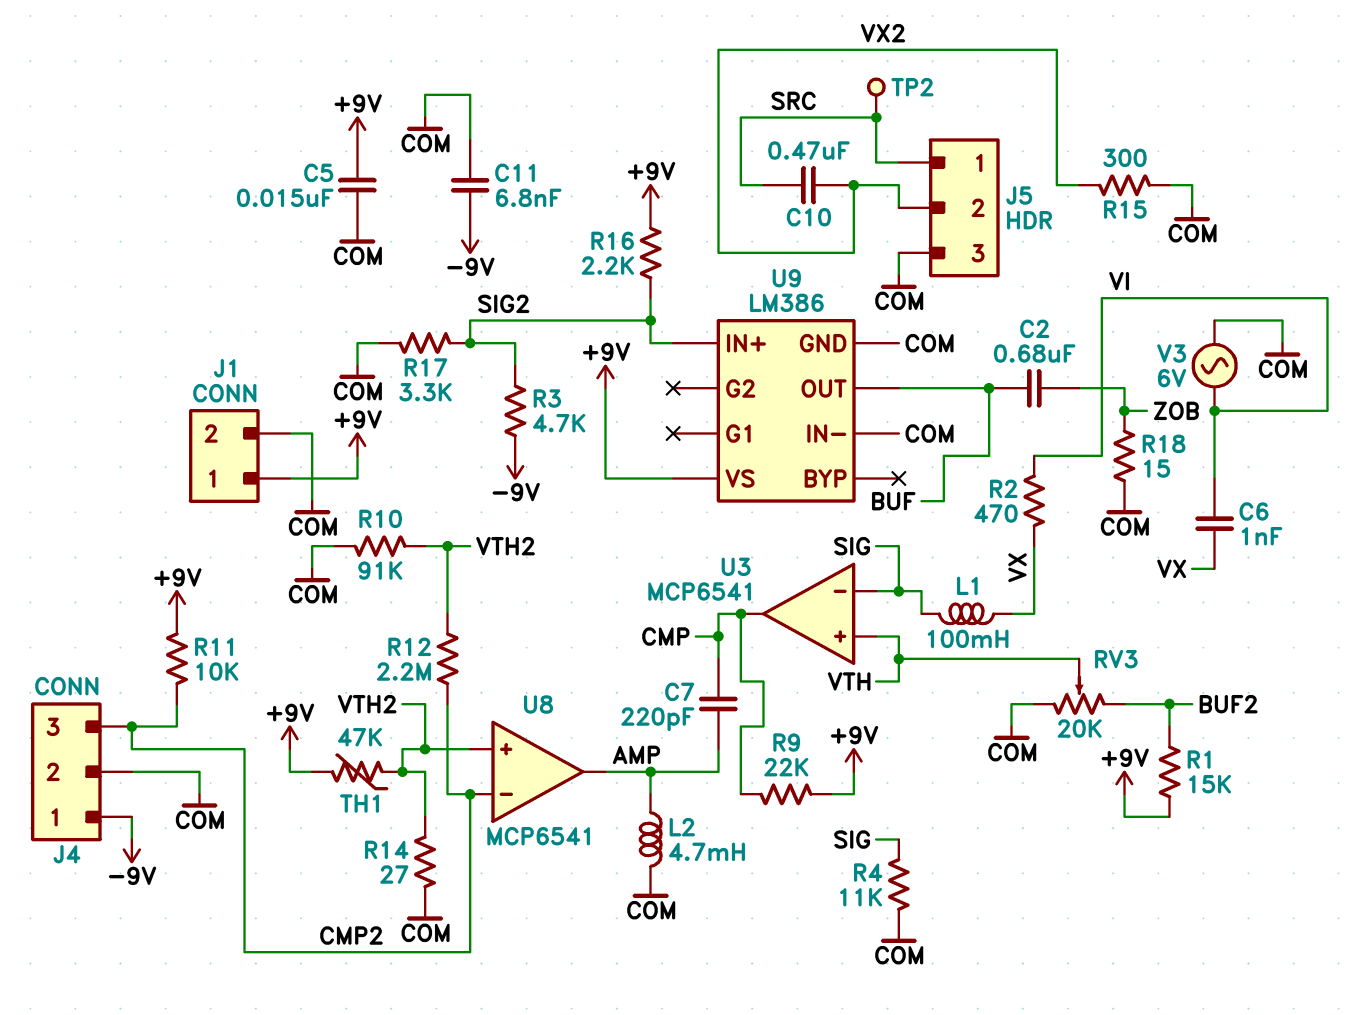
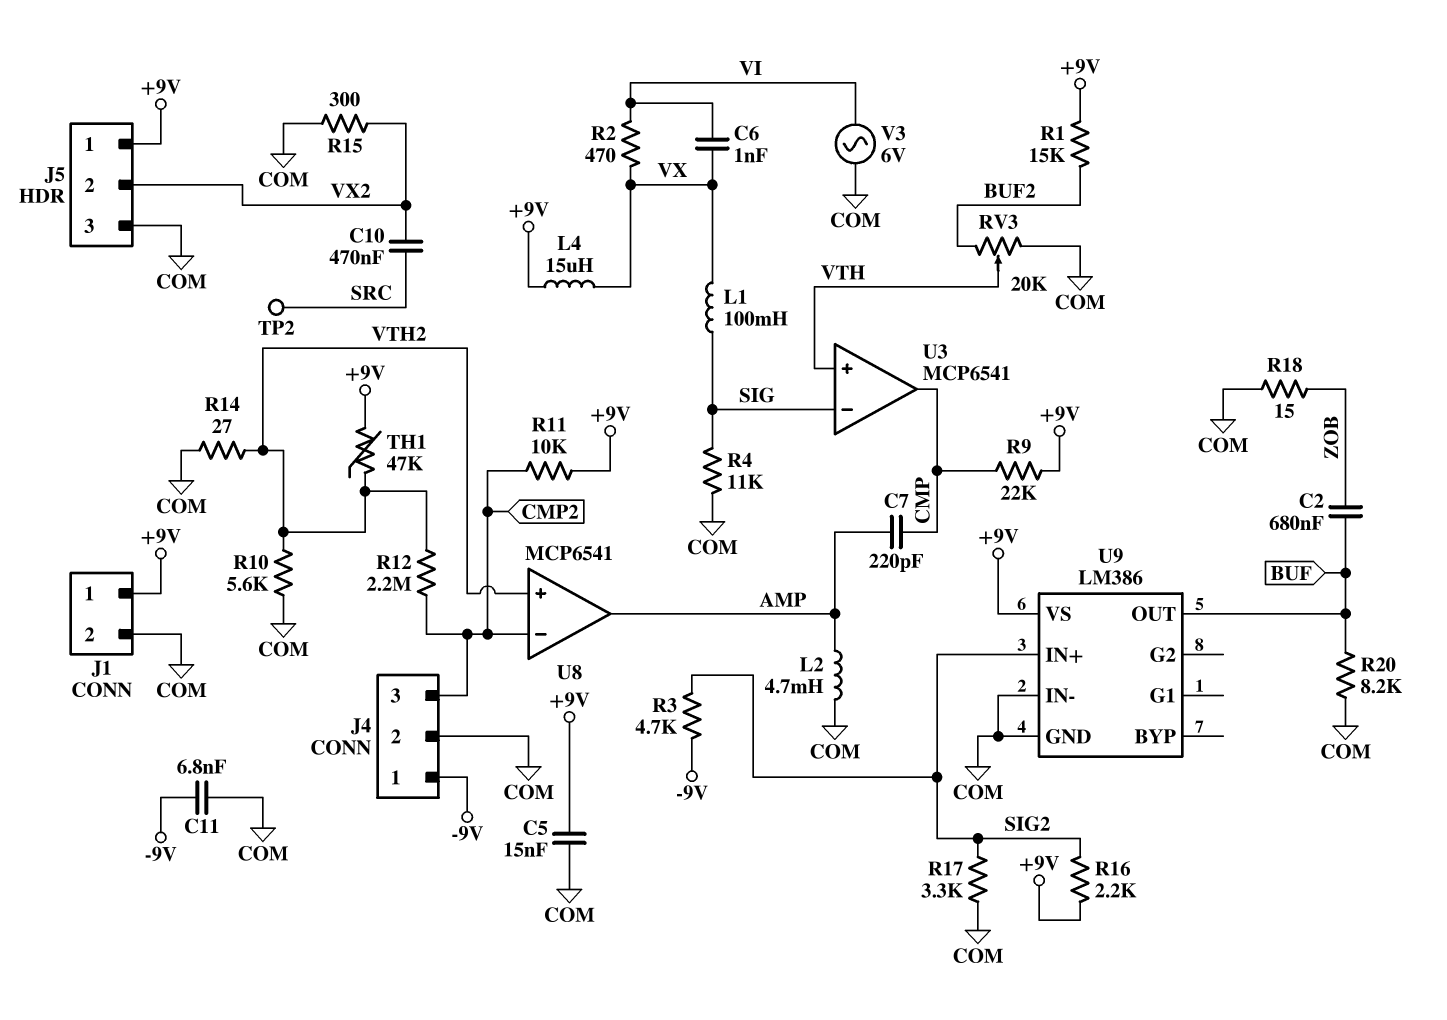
J5 pin 1: SRC -> +9V
L4: none -> 15uH (+9V, VX)
R10: 91k (COM, VTH2) -> 5.6k (COM, VTH2)
R20: none -> 8.2k (BUF, COM)

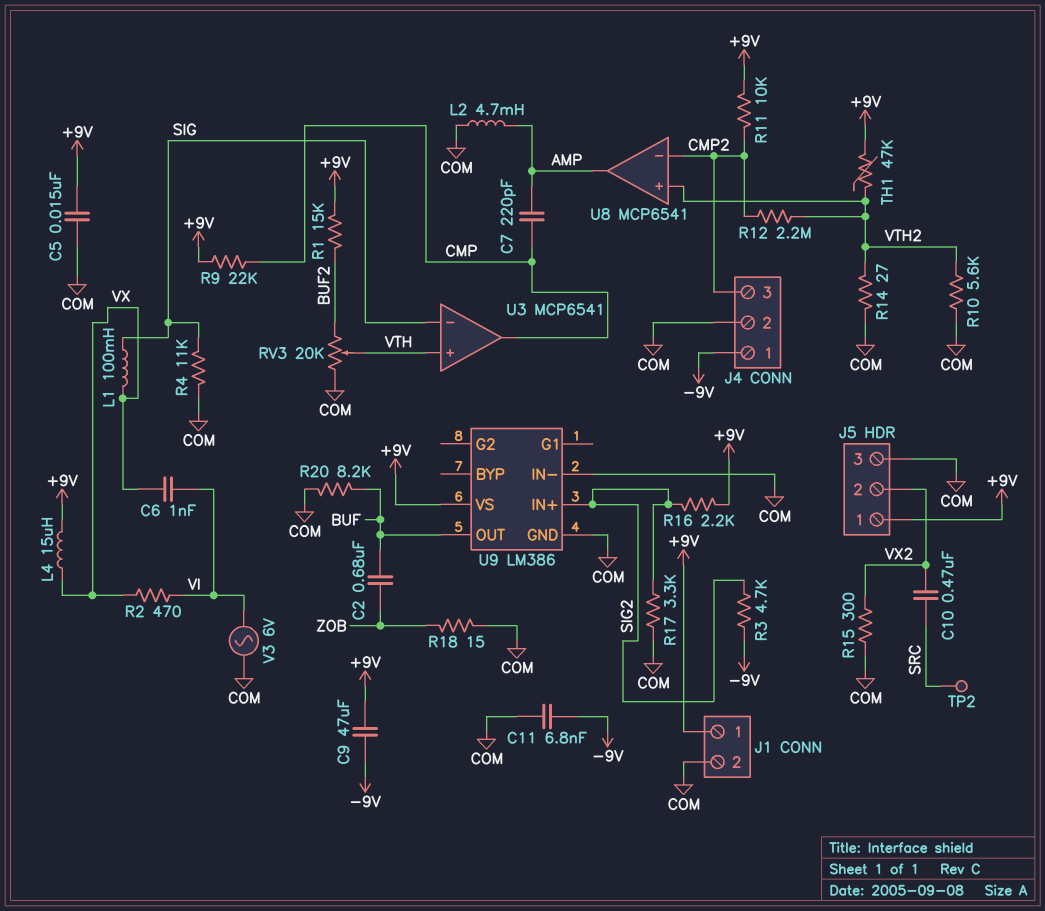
C9: none -> 47uF (+9V, -9V)

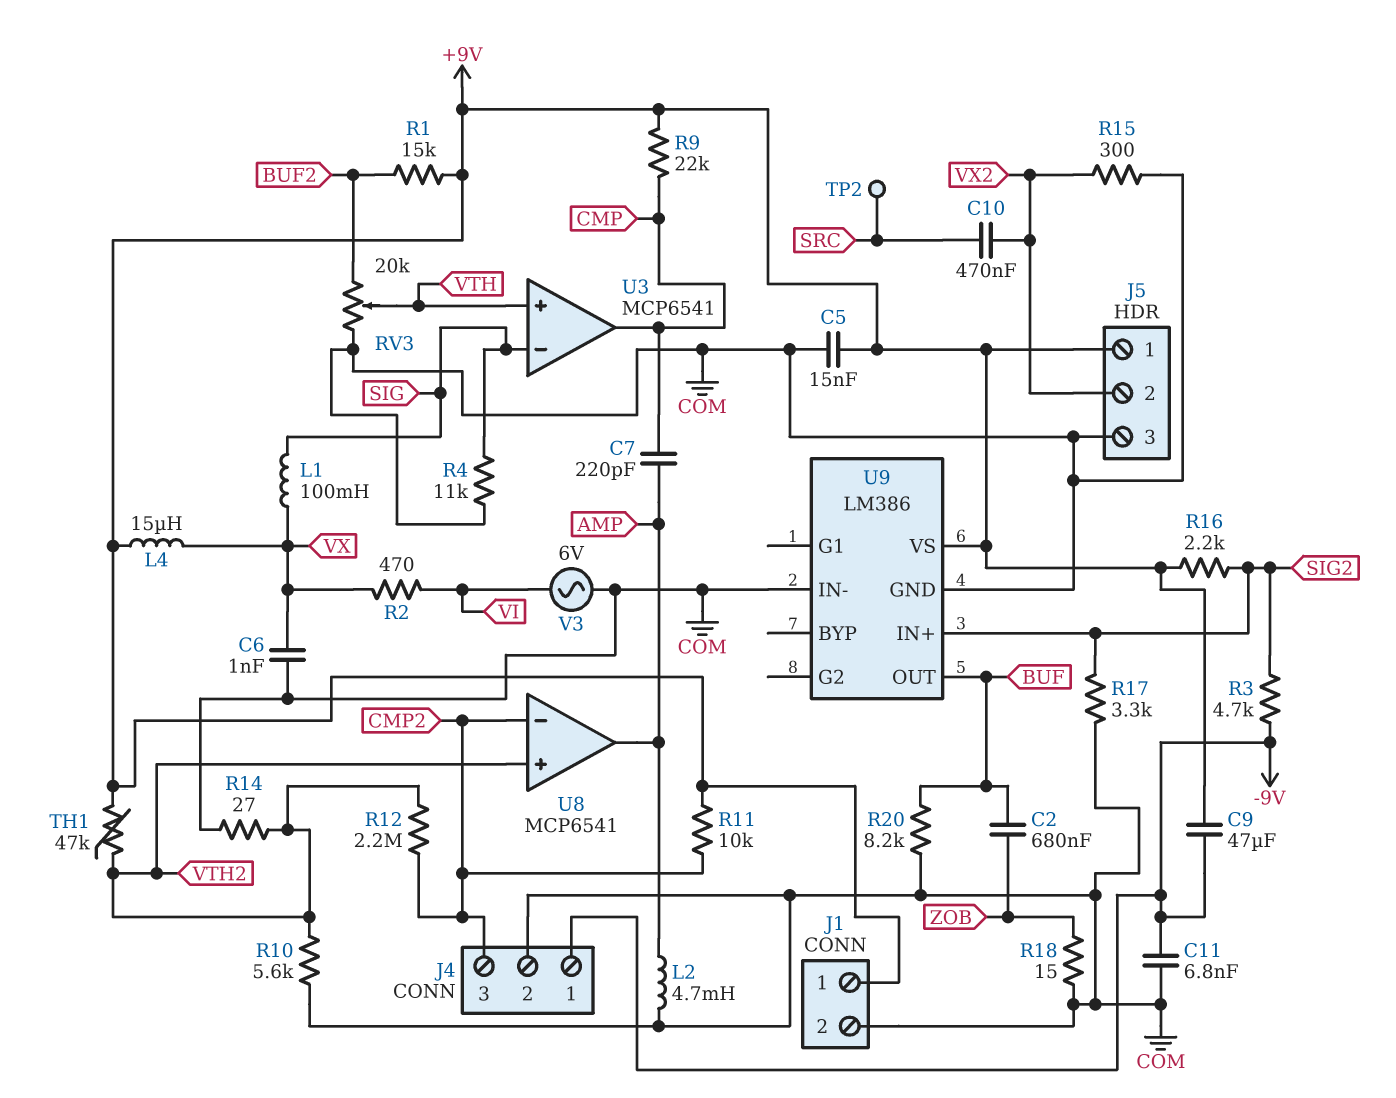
C6: 1nF (VI, VX) -> 1nF (COM, VX)

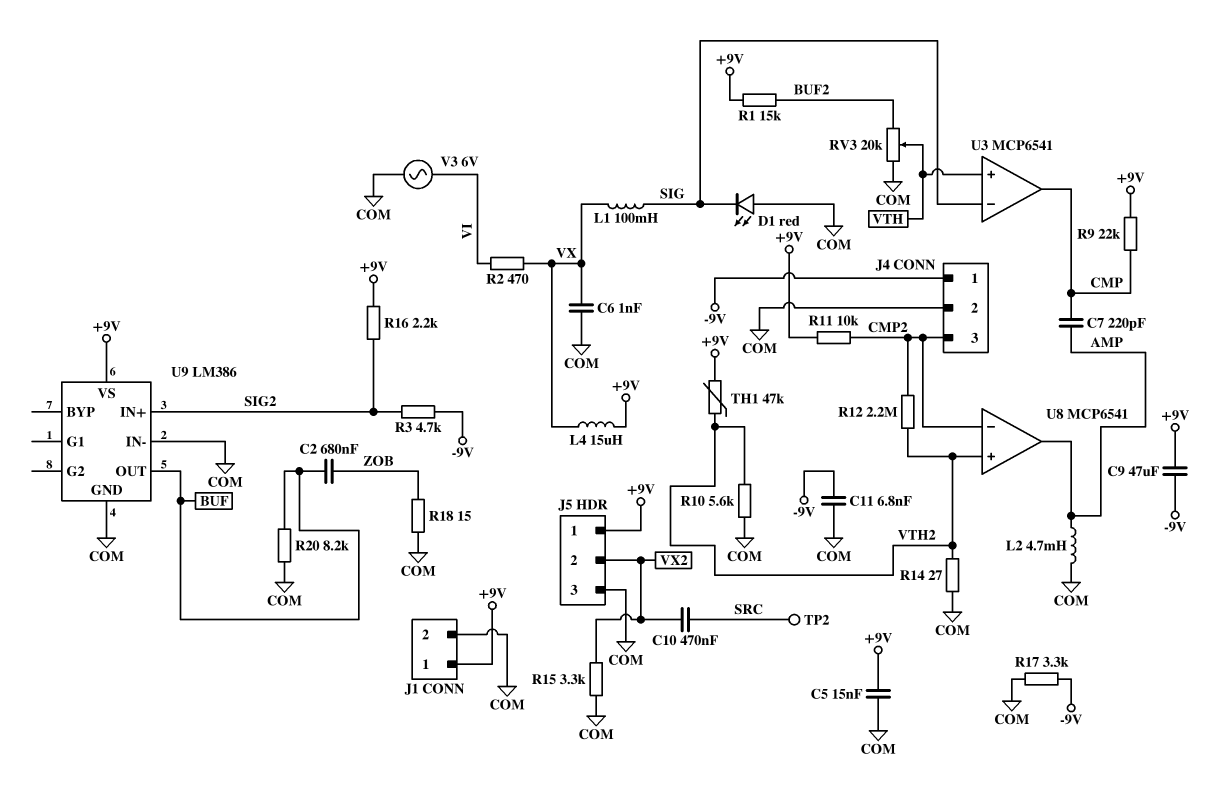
D1: none -> LED red (A COM, K SIG)
R4: 11k (COM, SIG) -> none
R15: 300 (COM, VX2) -> 3.3k (COM, VX2)
R17: 3.3k (COM, SIG2) -> 3.3k (-9V, COM)

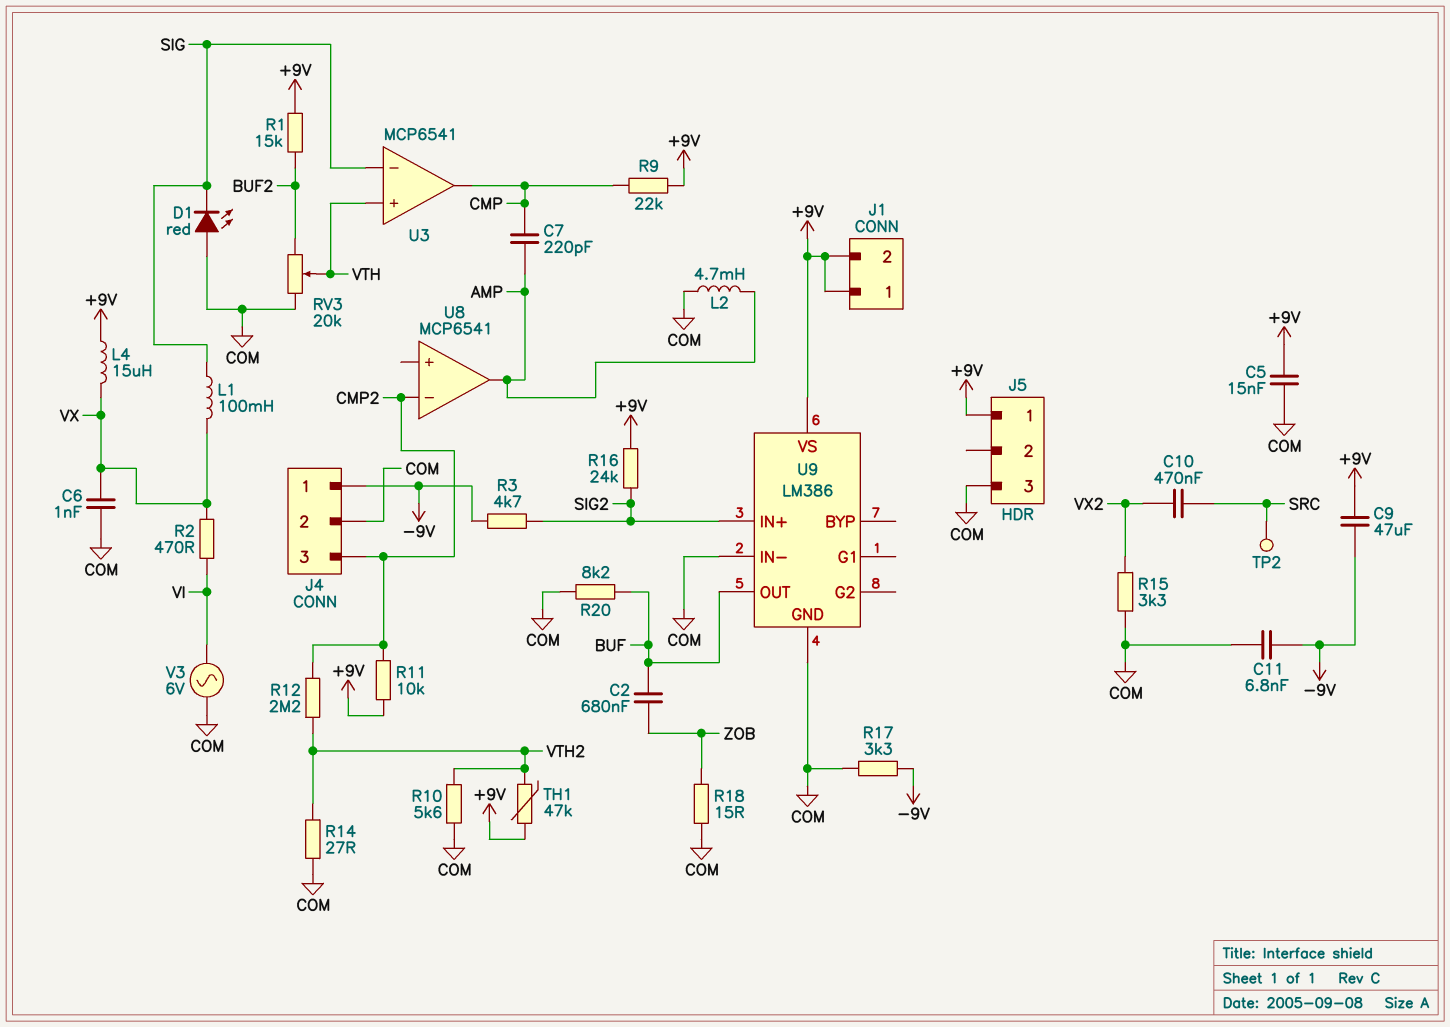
J1 pin 2: COM -> +9V
J5 pin 2: VX2 -> none
R16: 2.2k (+9V, SIG2) -> 24k (+9V, SIG2)
U8 pin in+: VTH2 -> none

